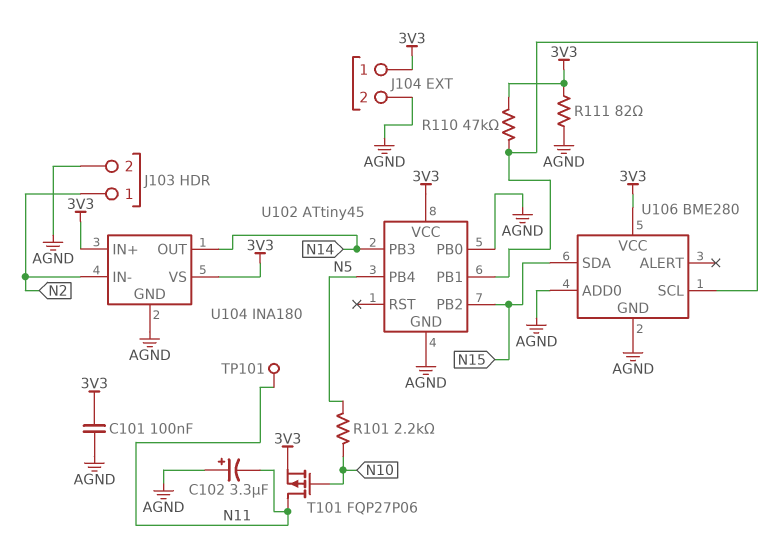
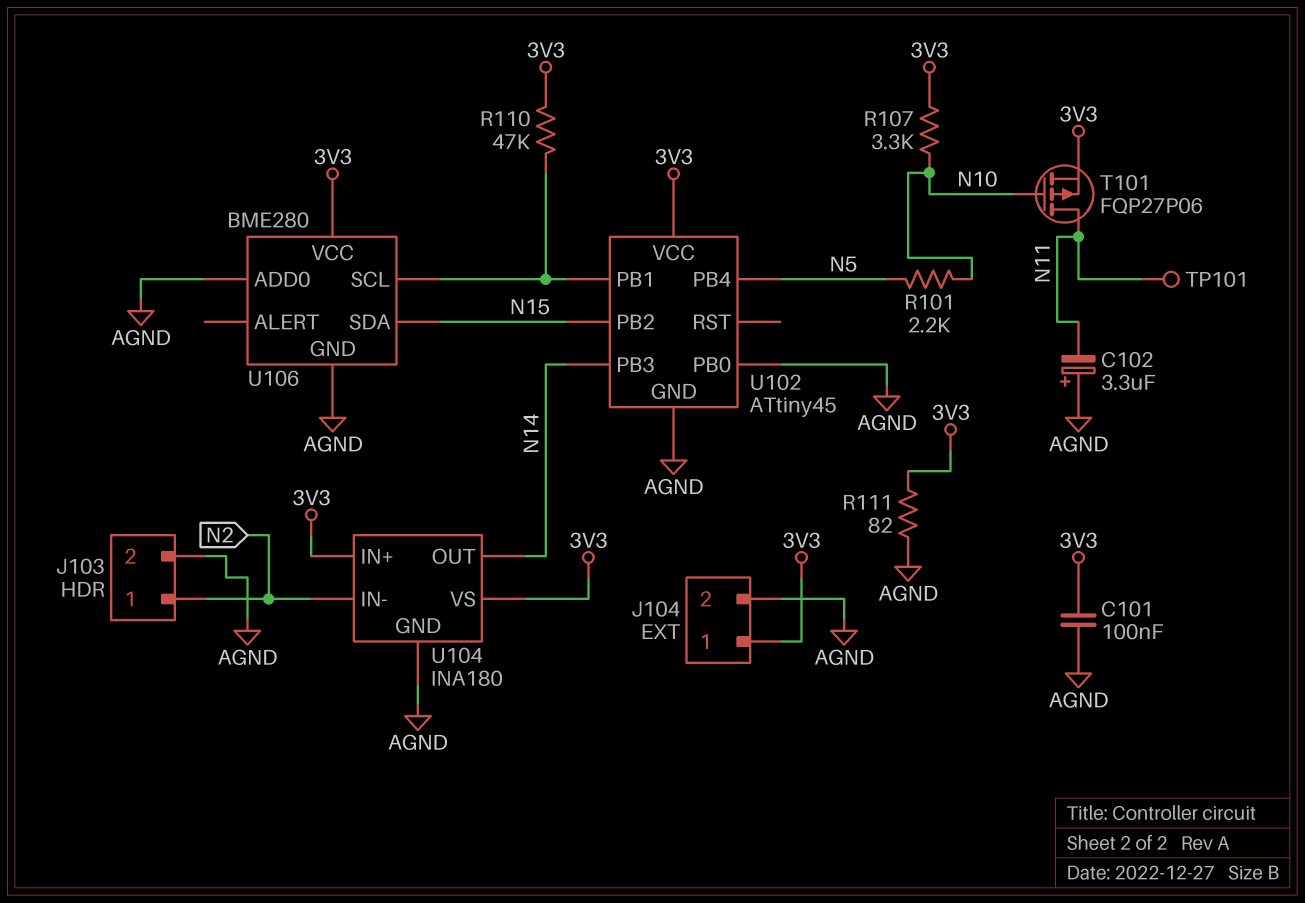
R107: none -> 3.3k (3V3, N10)

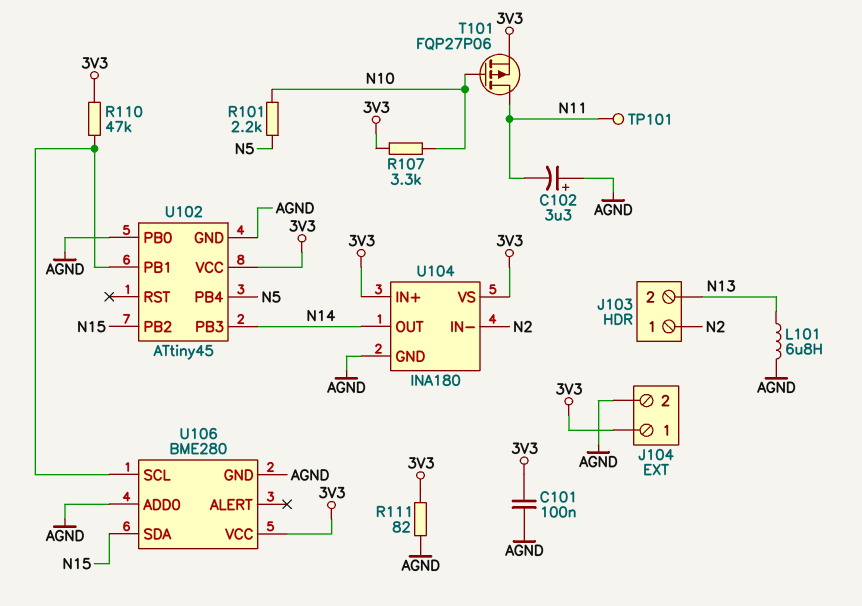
J103 pin 2: AGND -> N13
L101: none -> 6.8uH (AGND, N13)

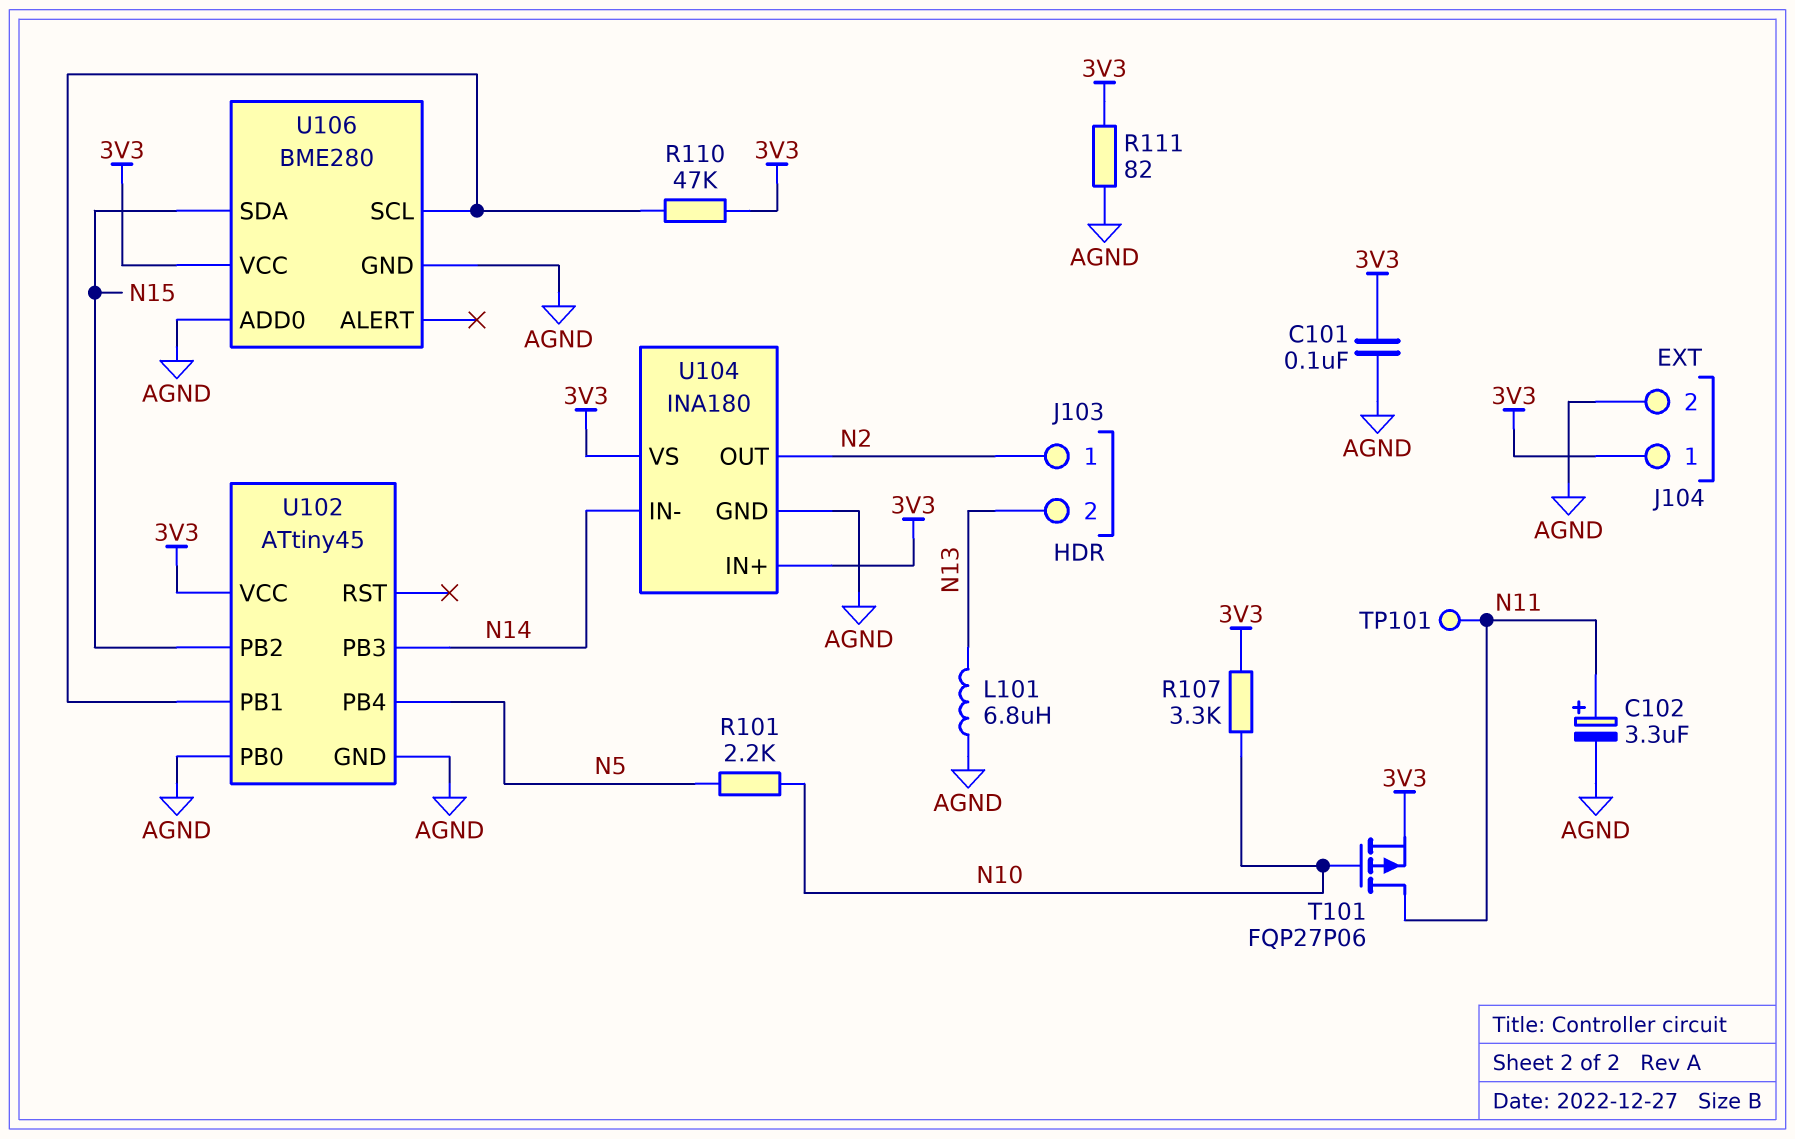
C102: 3.3uF (plus AGND, minus N11) -> 3.3uF (plus N11, minus AGND)
U104 pin IN-: N2 -> N14
U104 pin OUT: N14 -> N2

